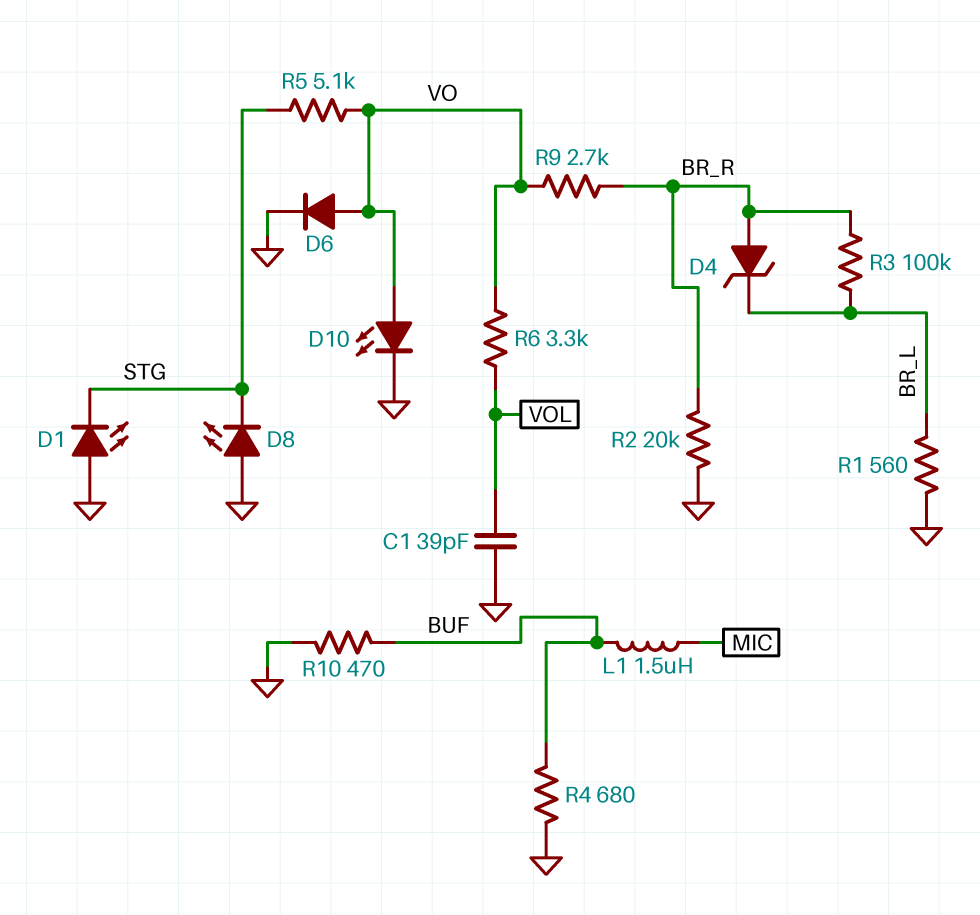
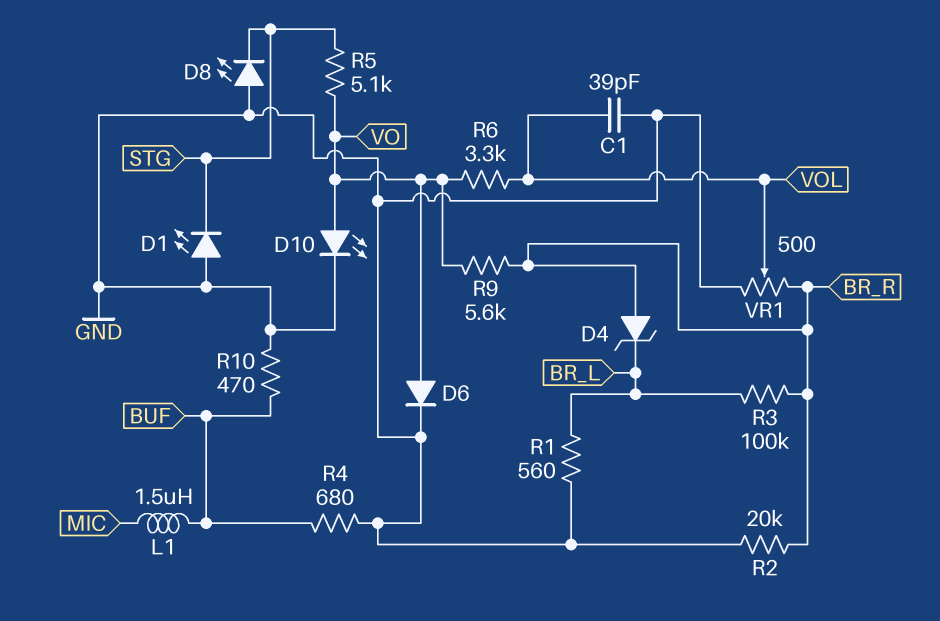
R9: 2.7k (BR_R, VO) -> 5.6k (BR_R, VO)
VR1: none -> 500 (BR_R, GND, wiper VOL)

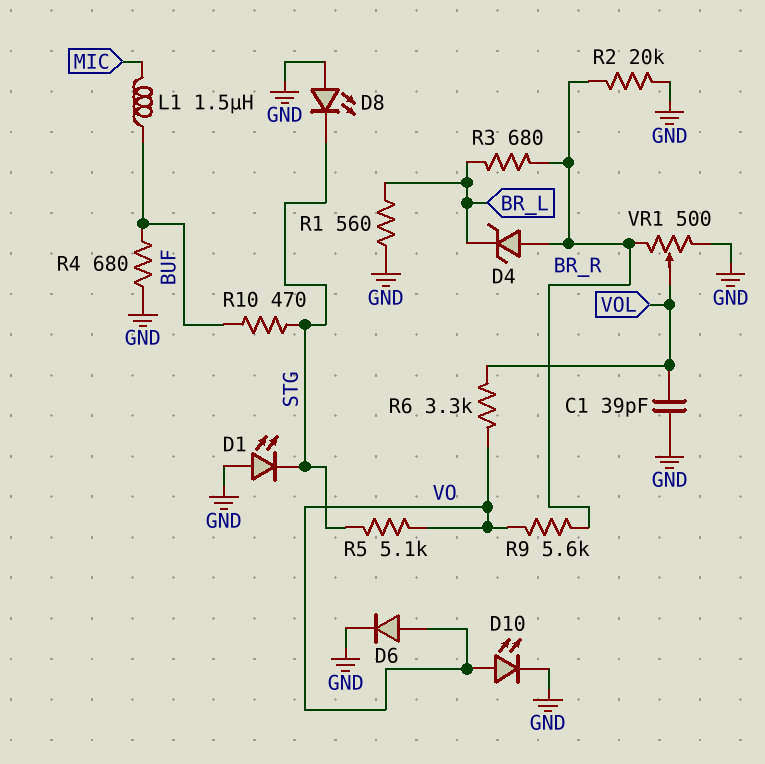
R3: 100k (BR_L, BR_R) -> 680 (BR_L, BR_R)
R10: 470 (BUF, GND) -> 470 (BUF, STG)

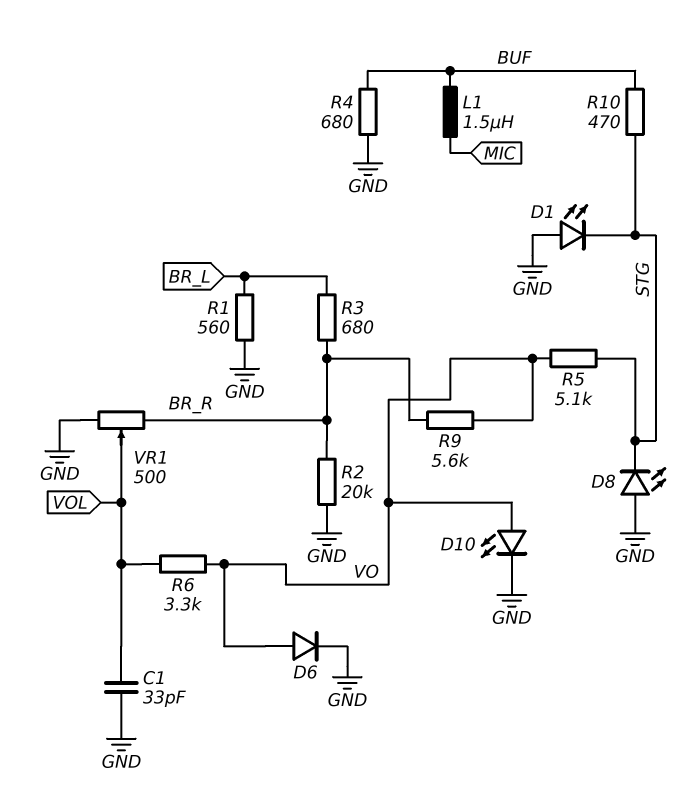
C1: 39pF (GND, VOL) -> 33pF (GND, VOL)
D4: zener (A BR_R, K BR_L) -> none

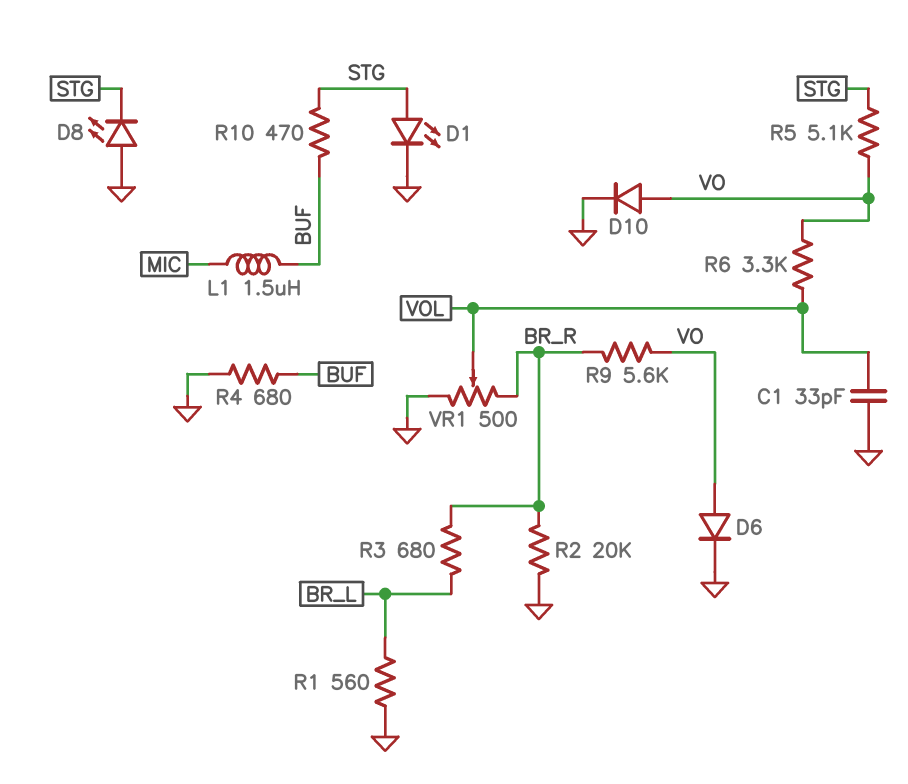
D1: LED (A GND, K STG) -> LED (A STG, K GND)
D10: LED (A VO, K GND) -> diode (A VO, K GND)

